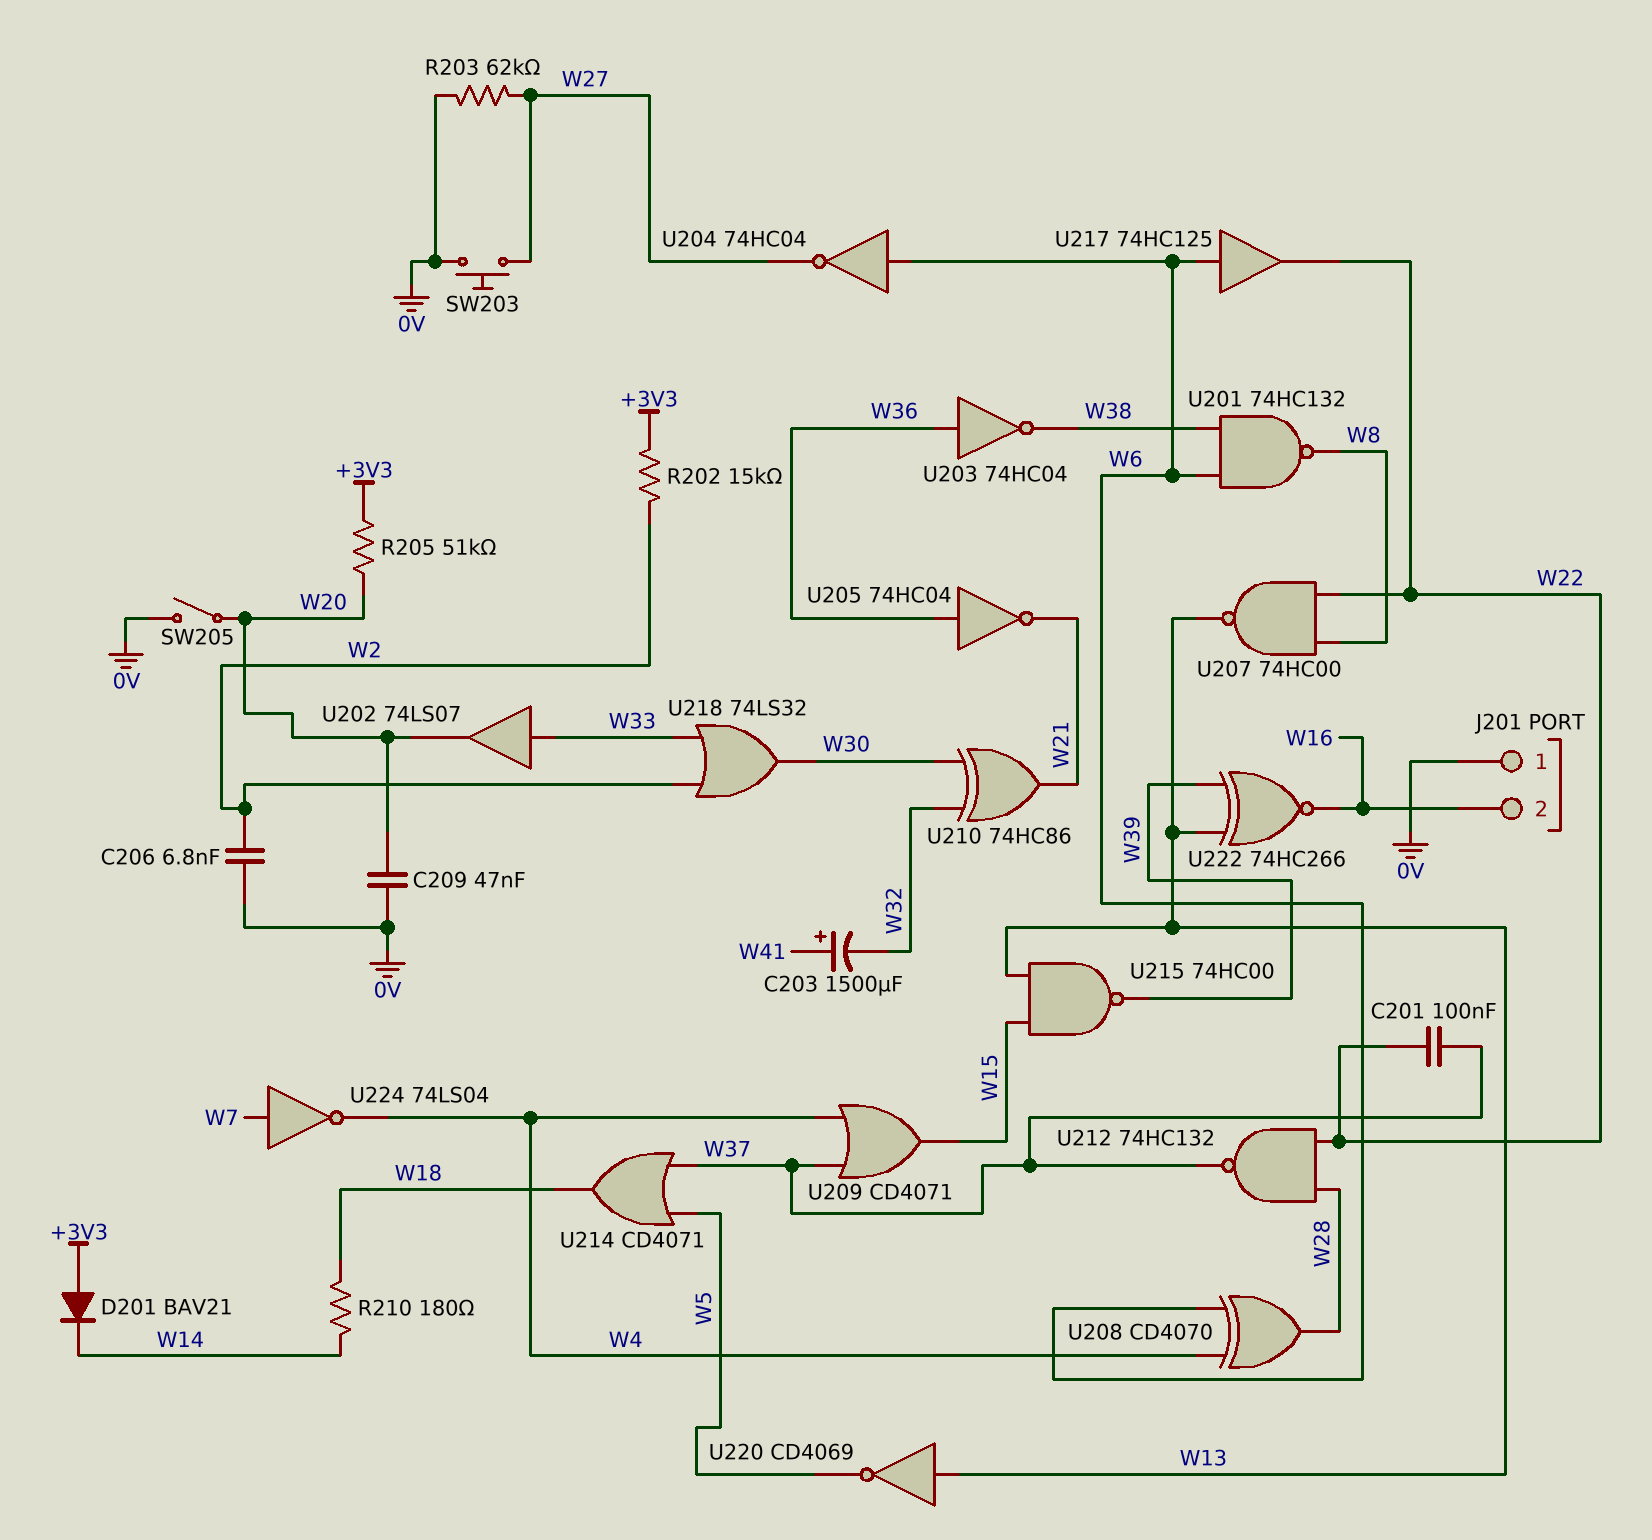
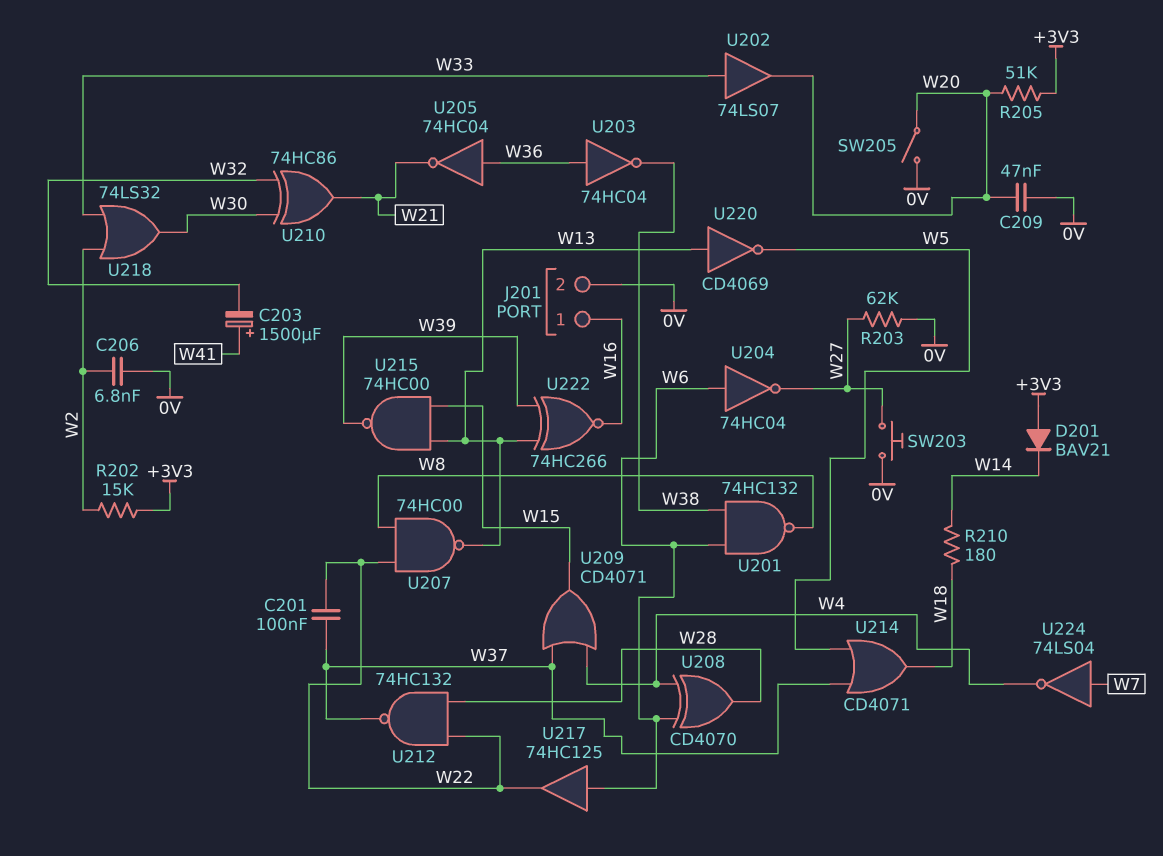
J201 pin 1: 0V -> W16
J201 pin 2: W16 -> 0V

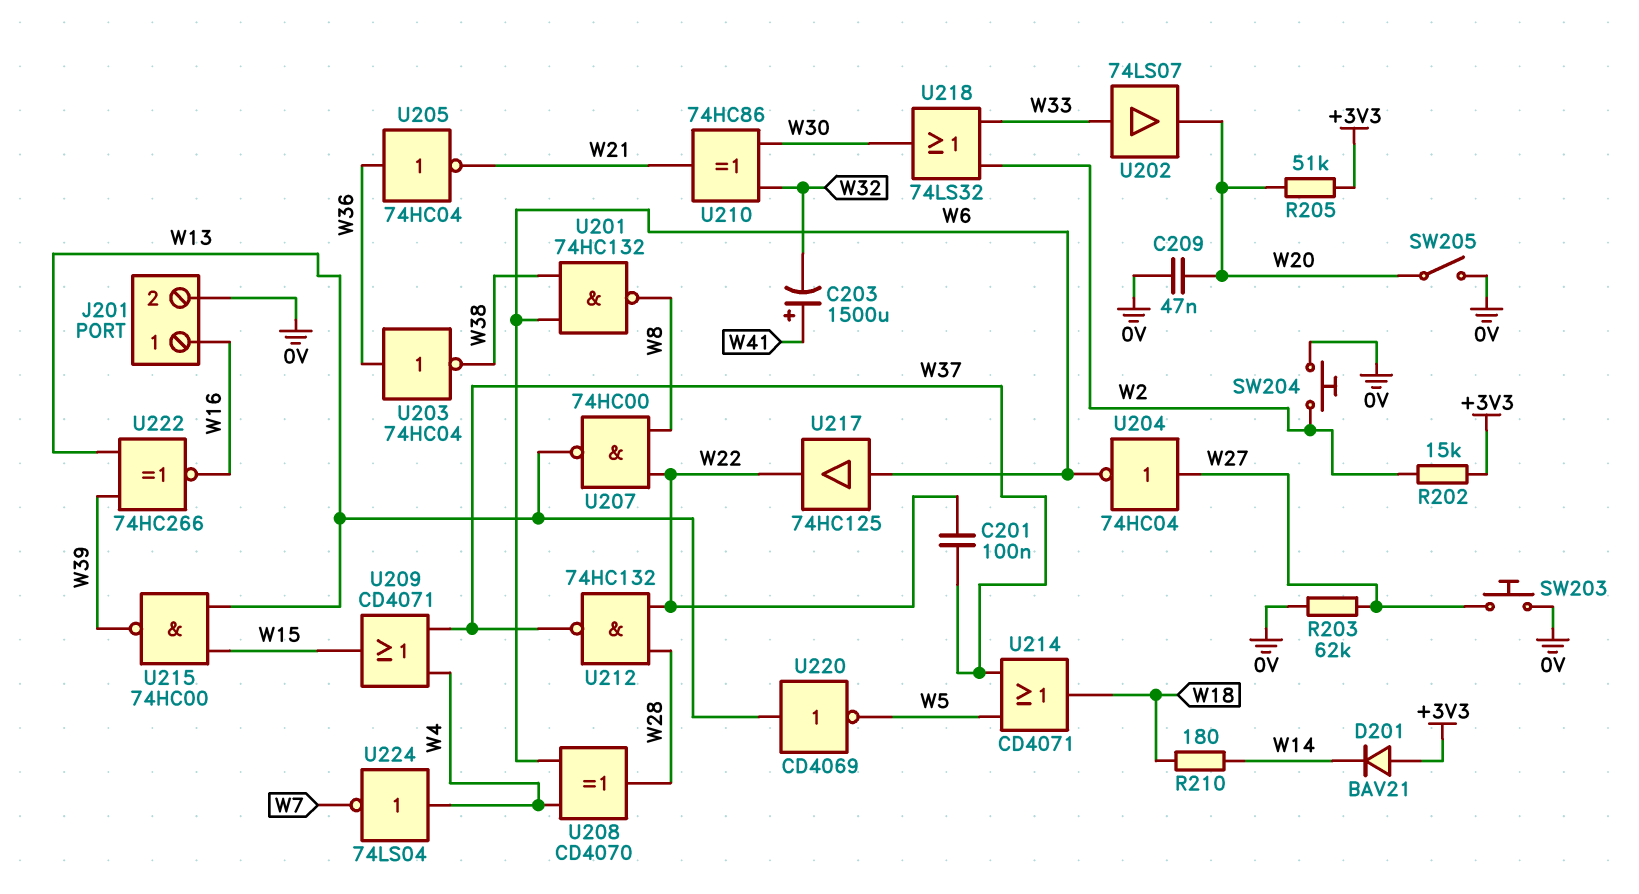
C206: 6.8nF (0V, W2) -> none
SW204: none -> button (0V, W2)
U204: NOT 74HC04 (in W6, out W27) -> NOT 74HC04 (in W27, out W6)
U224: NOT 74LS04 (in W7, out W4) -> NOT 74LS04 (in W4, out W7)

